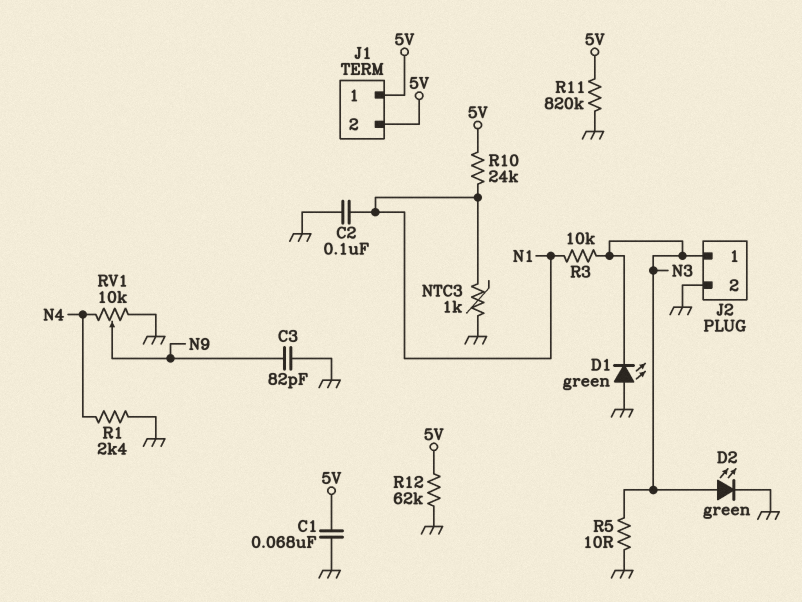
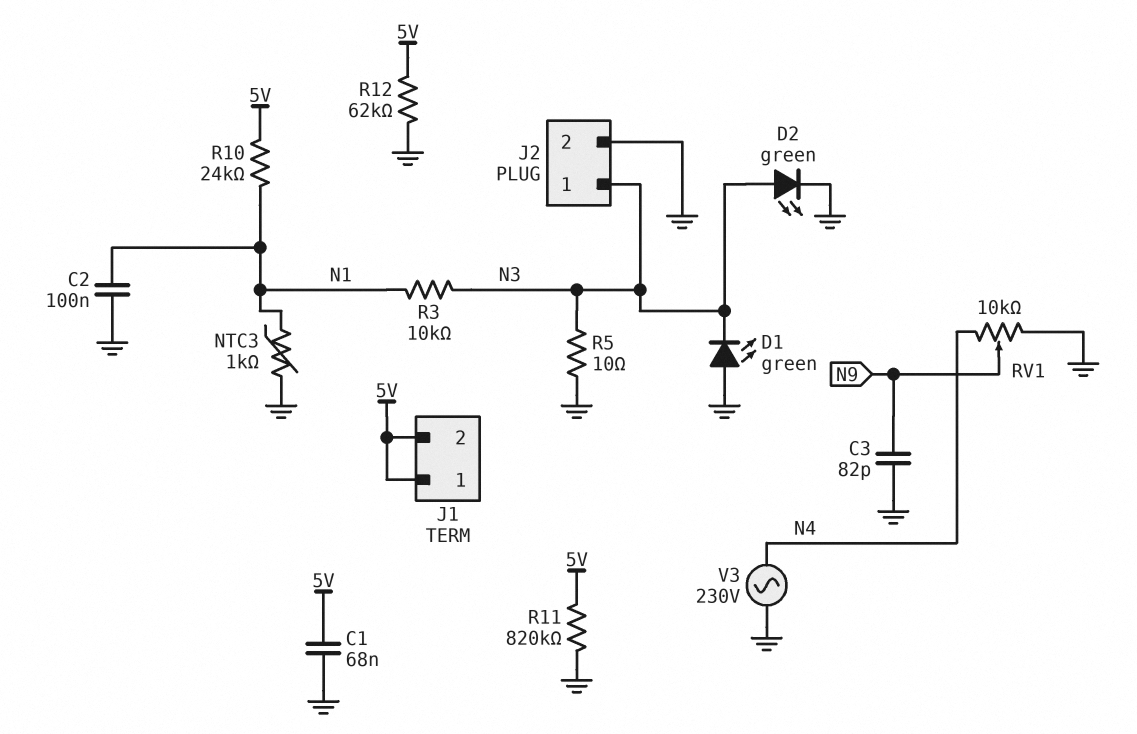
R1: 2.4k (GND, N4) -> none
V3: none -> AC 230V (GND, N4)

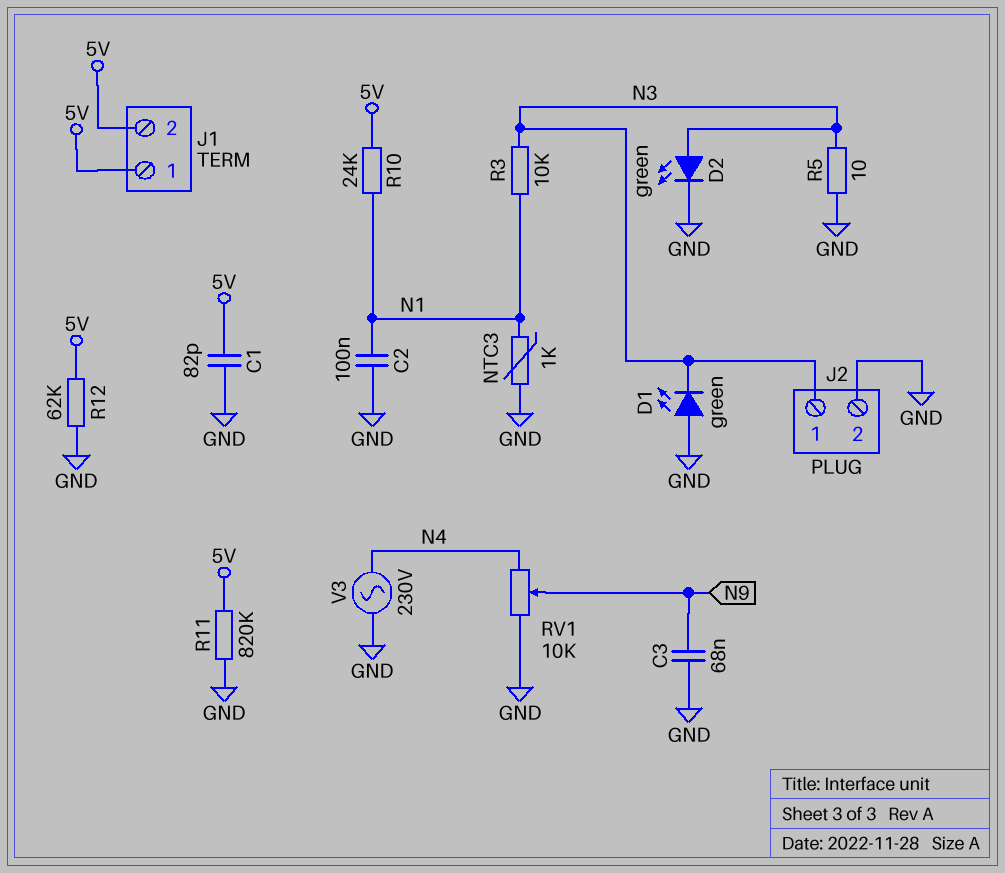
C1: 68nF (5V, GND) -> 82pF (5V, GND)
C3: 82pF (GND, N9) -> 68nF (GND, N9)

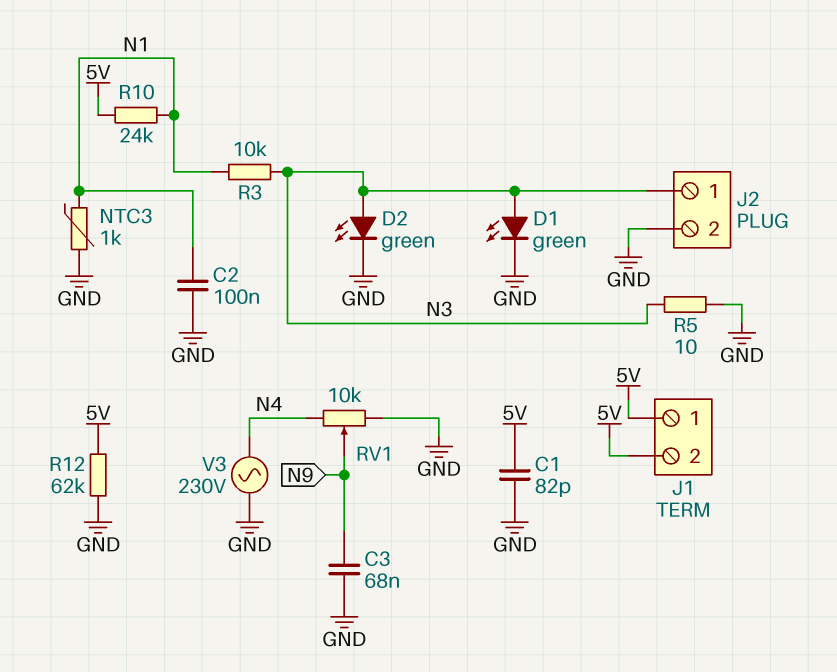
D1: LED green (A GND, K N3) -> LED green (A N3, K GND)
R11: 820k (5V, GND) -> none

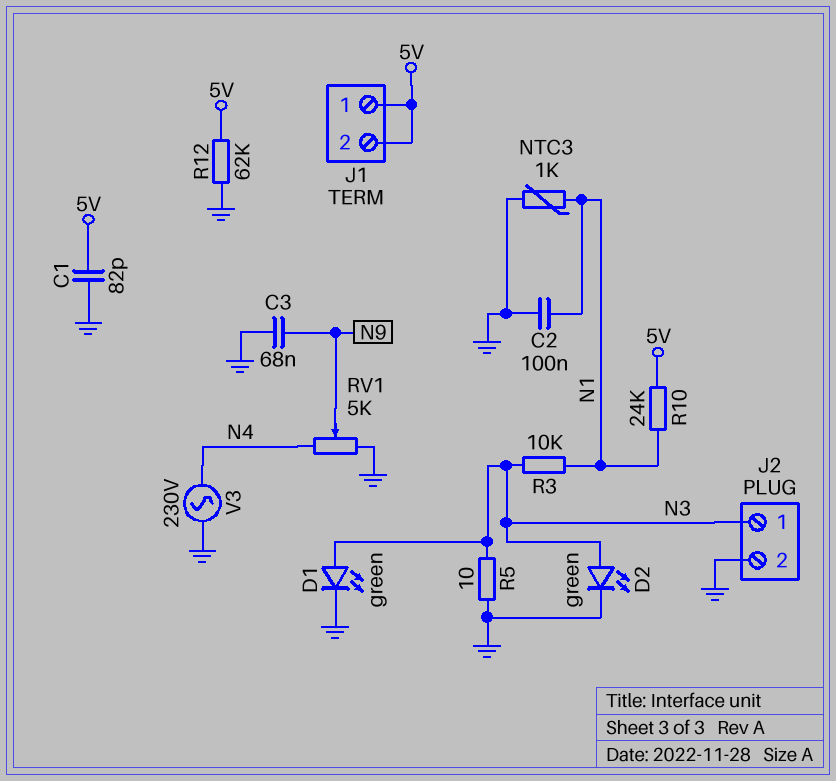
RV1: 10k (GND, N4, wiper N9) -> 5k (GND, N4, wiper N9)

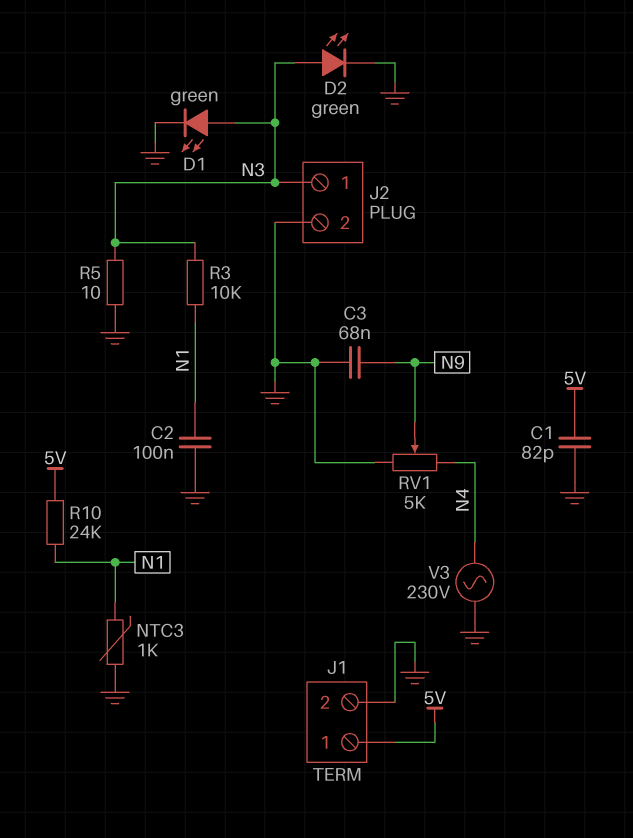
J1 pin 2: 5V -> GND
R12: 62k (5V, GND) -> none

